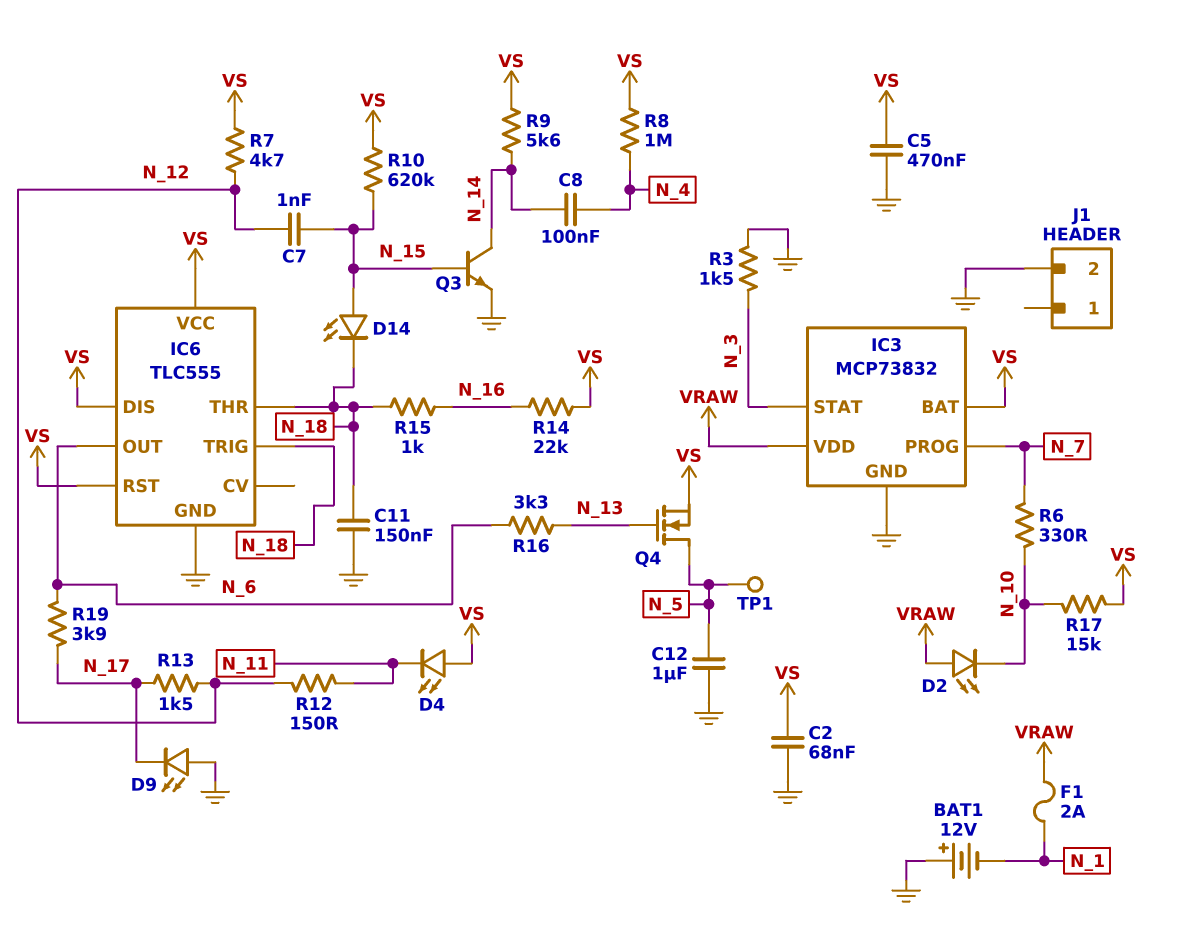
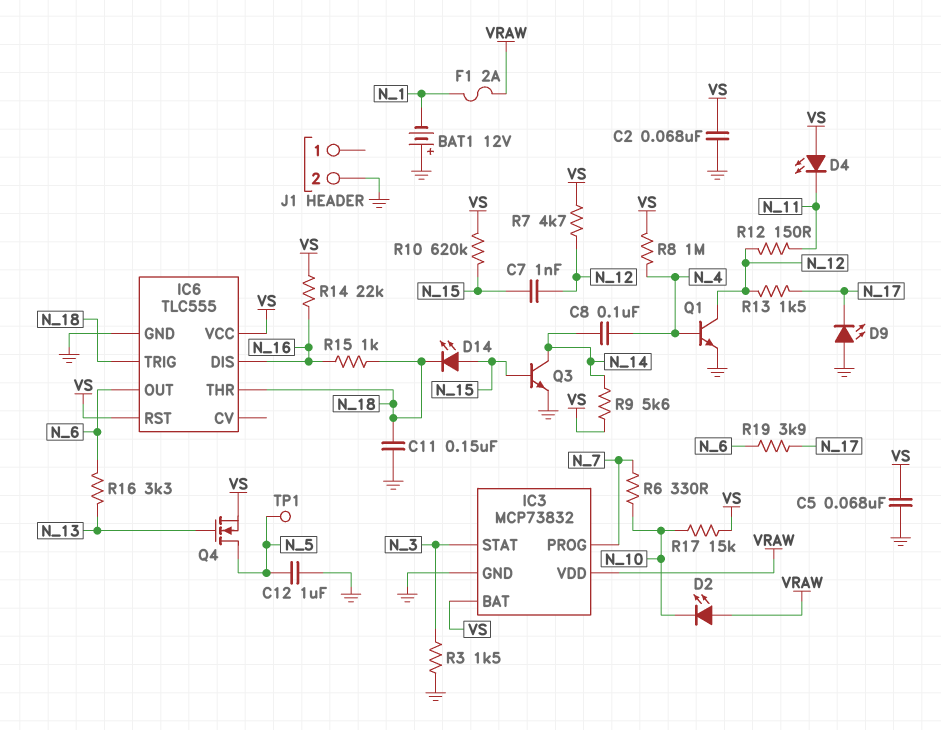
C5: 470nF (GND, VS) -> 68nF (GND, VS)
IC6 pin DIS: VS -> N_16
Q1: none -> NPN (B N_4, C N_12, E GND)

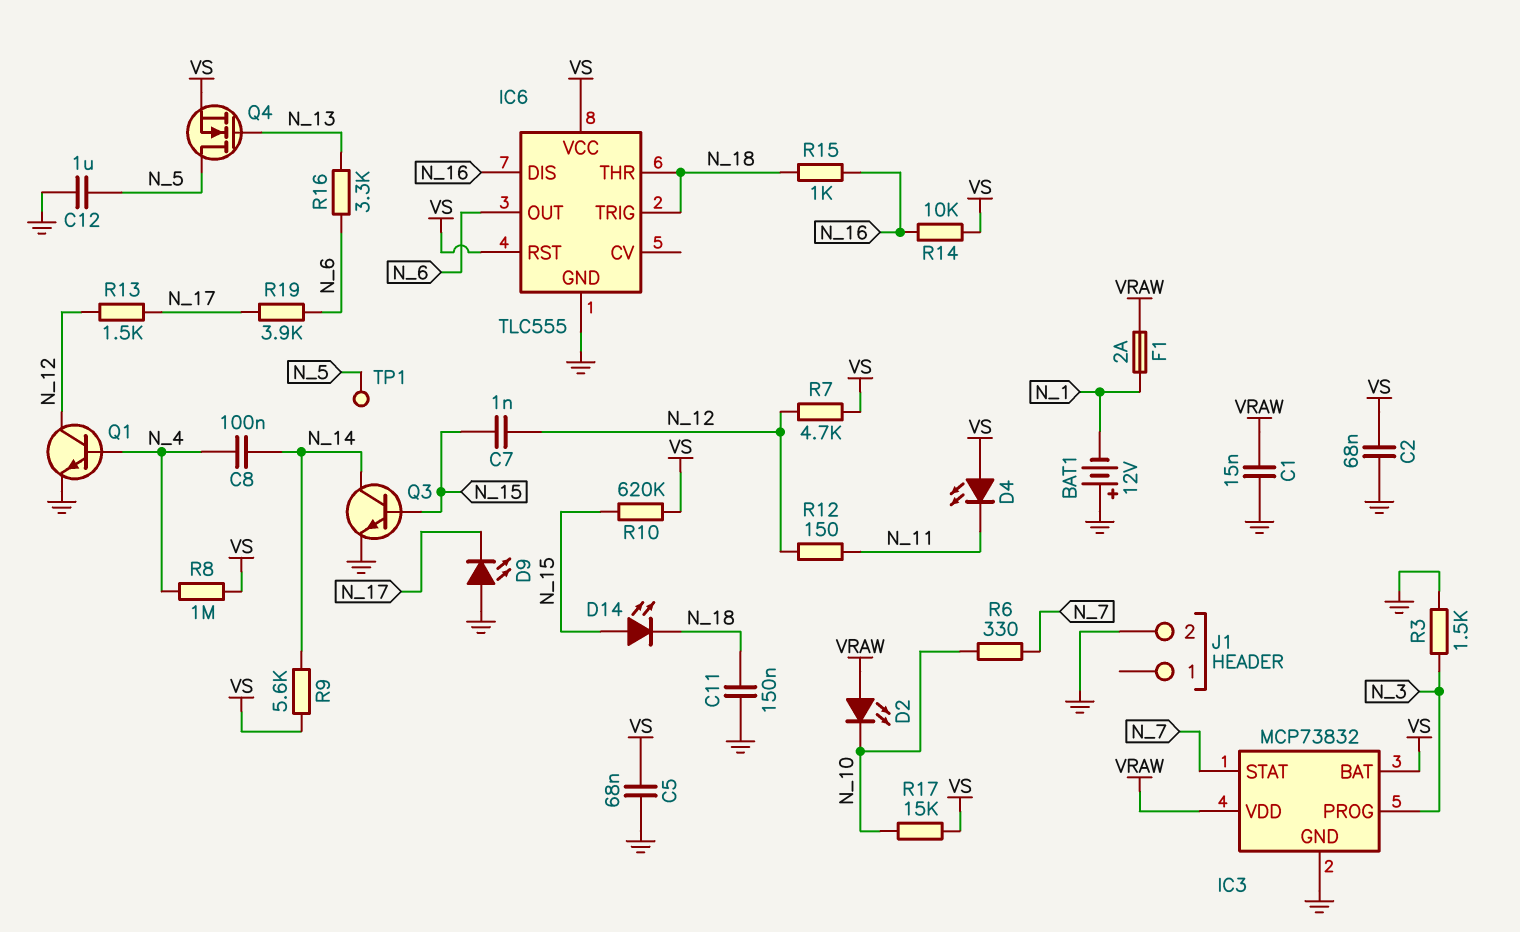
C1: none -> 15nF (GND, VRAW)
IC3 pin PROG: N_7 -> N_3
IC3 pin STAT: N_3 -> N_7
R14: 22k (N_16, VS) -> 10k (N_16, VS)

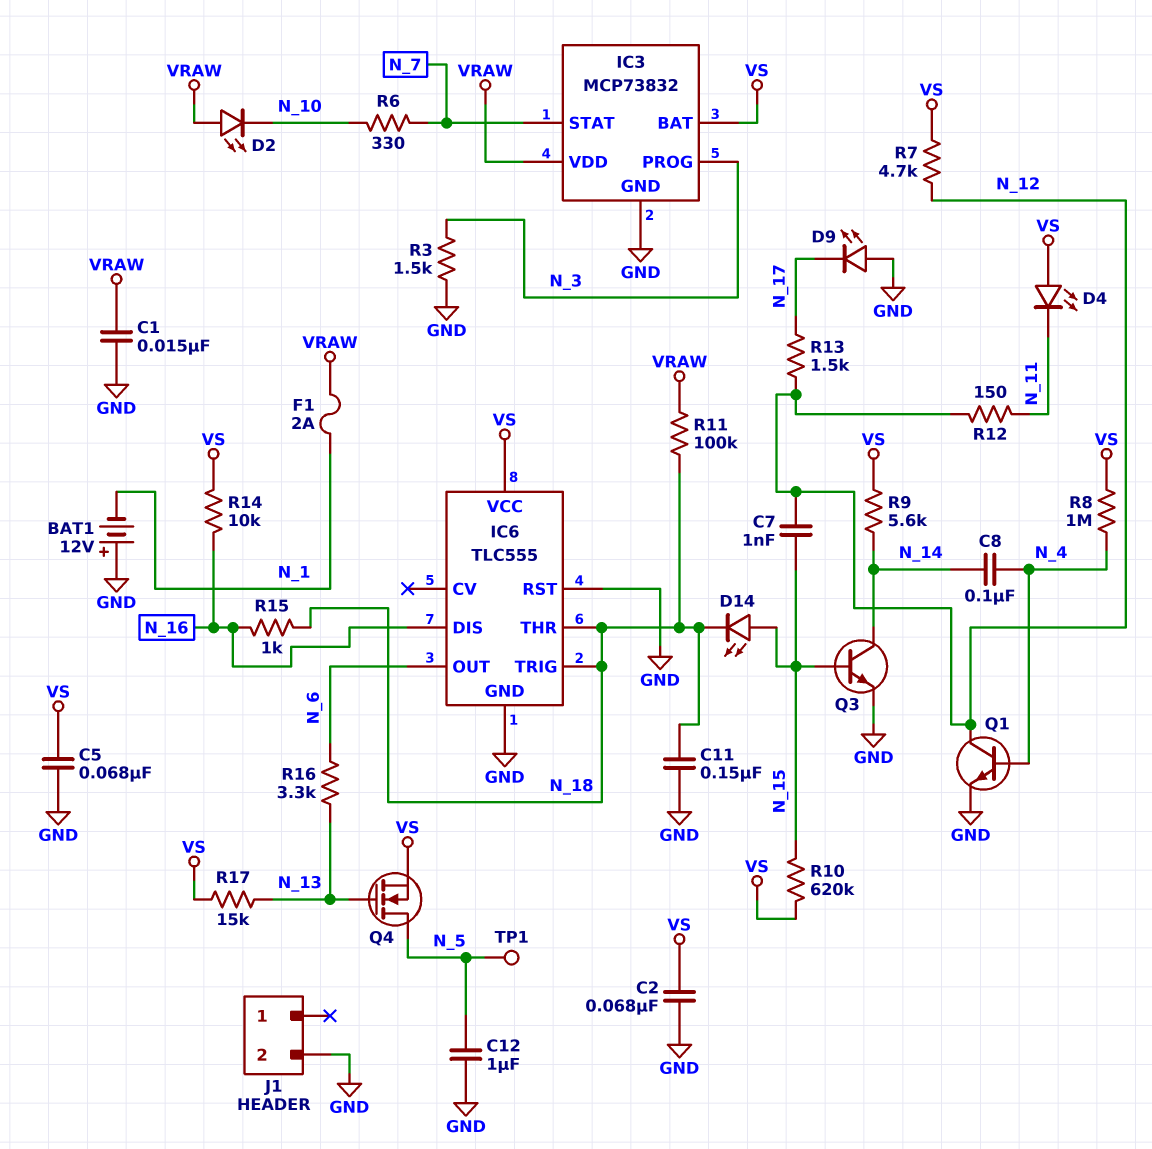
IC6 pin RST: VS -> GND
R11: none -> 100k (N_18, VRAW)
R17: 15k (N_10, VS) -> 15k (N_13, VS)
R19: 3.9k (N_6, N_17) -> none

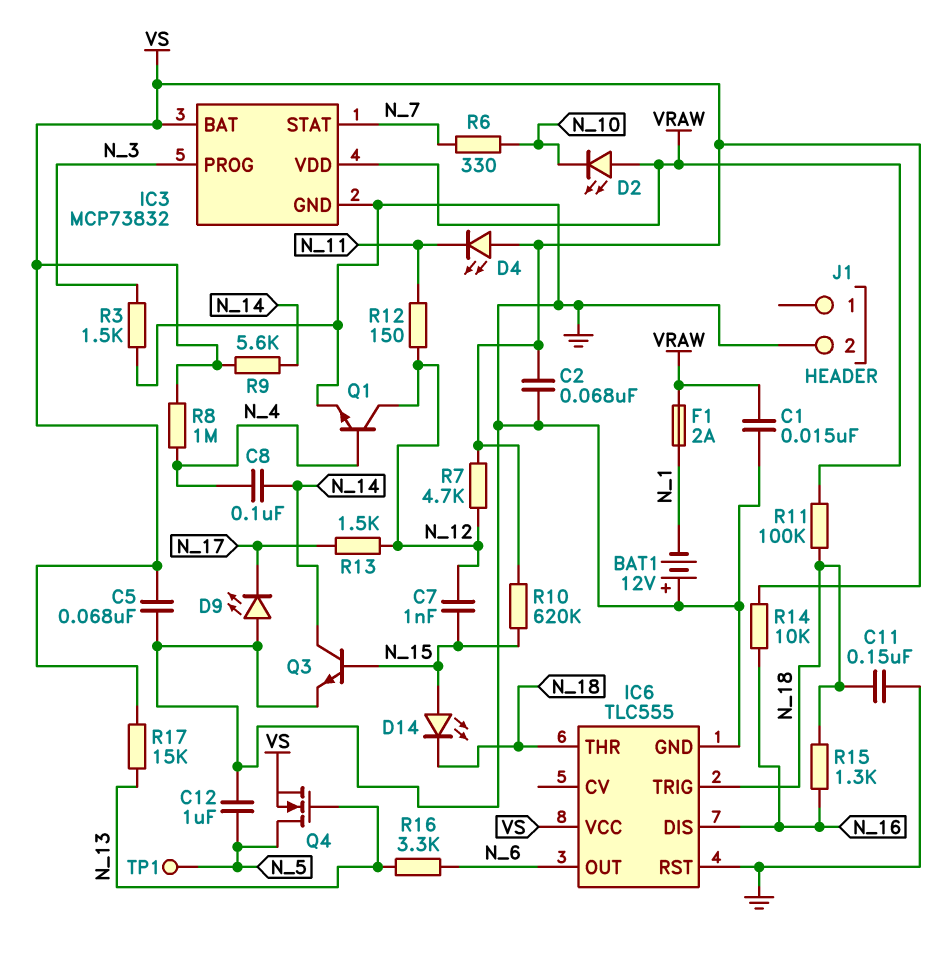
R15: 1k (N_16, N_18) -> 1.3k (N_16, N_18)

